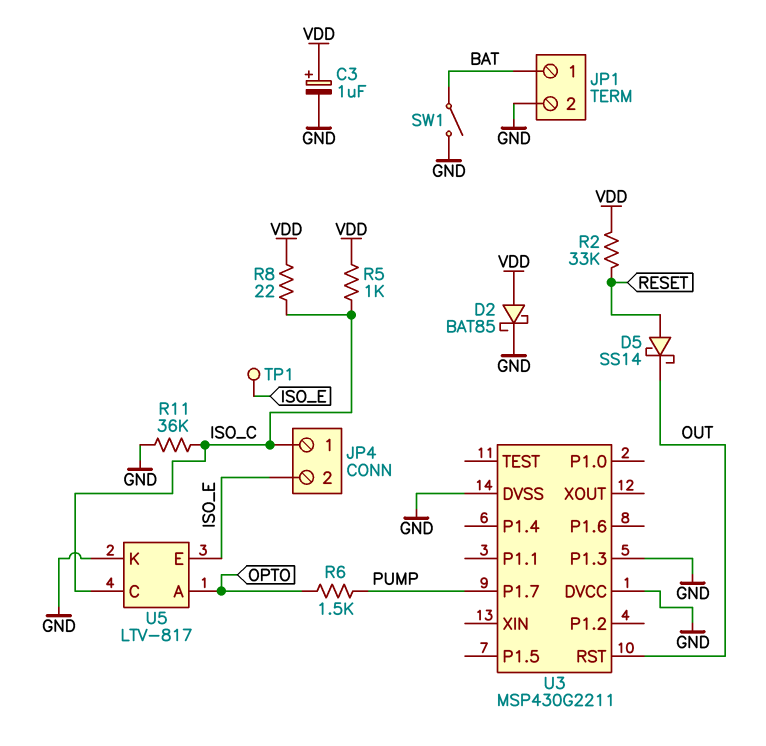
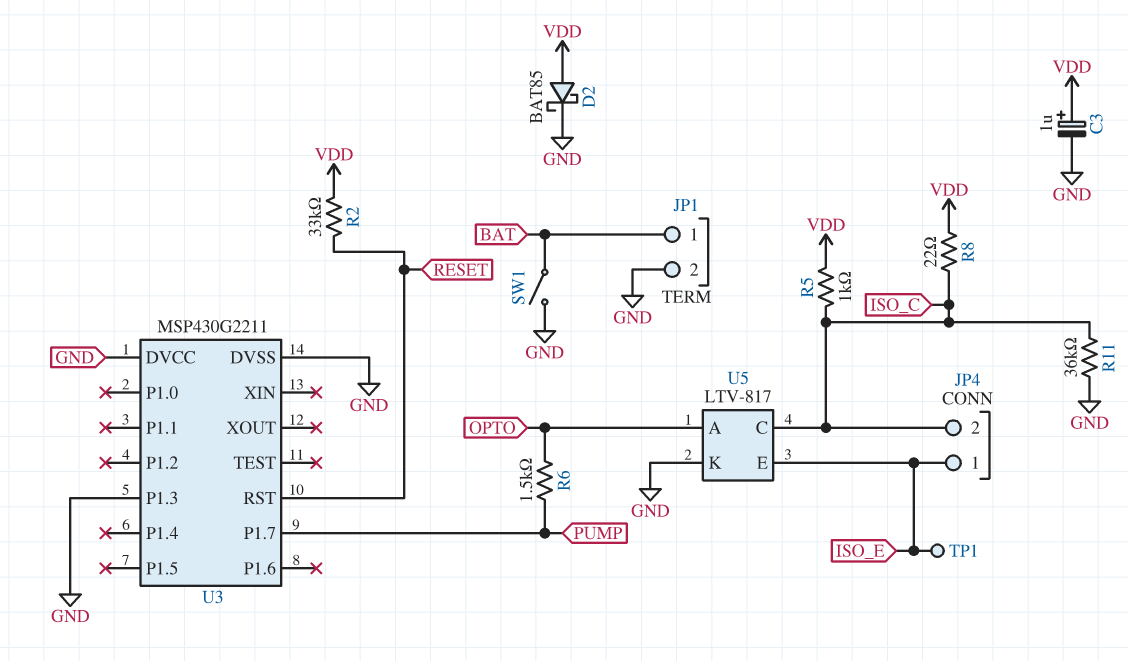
D5: schottky SS14 (A RESET, K OUT) -> none
JP4 pin 1: ISO_C -> ISO_E
JP4 pin 2: ISO_E -> ISO_C
U3 pin RST: OUT -> RESET

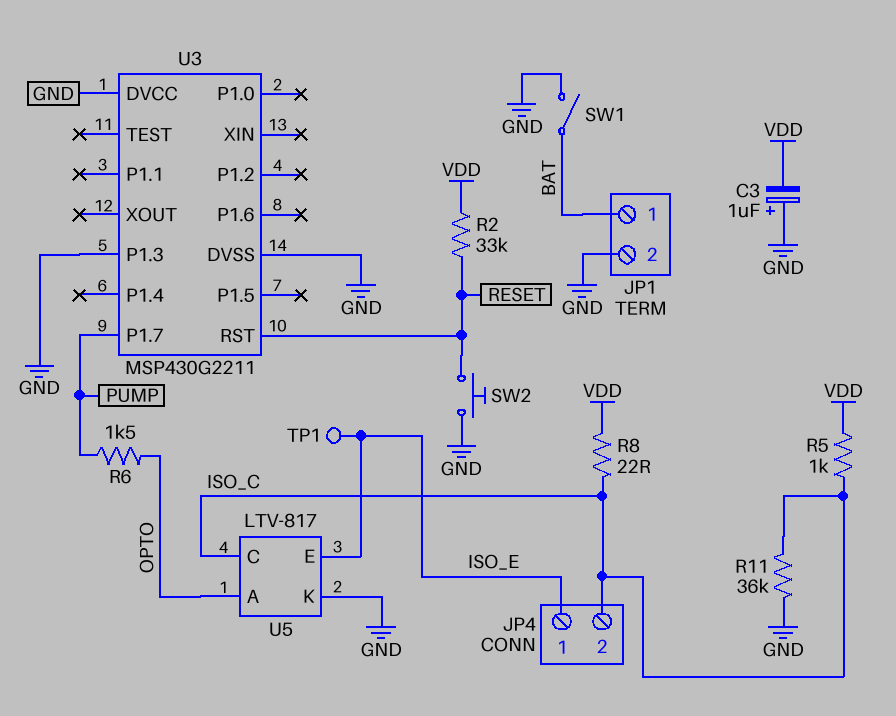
C3: 1uF (plus VDD, minus GND) -> 1uF (plus GND, minus VDD)
D2: schottky BAT85 (A VDD, K GND) -> none
SW2: none -> button (GND, RESET)

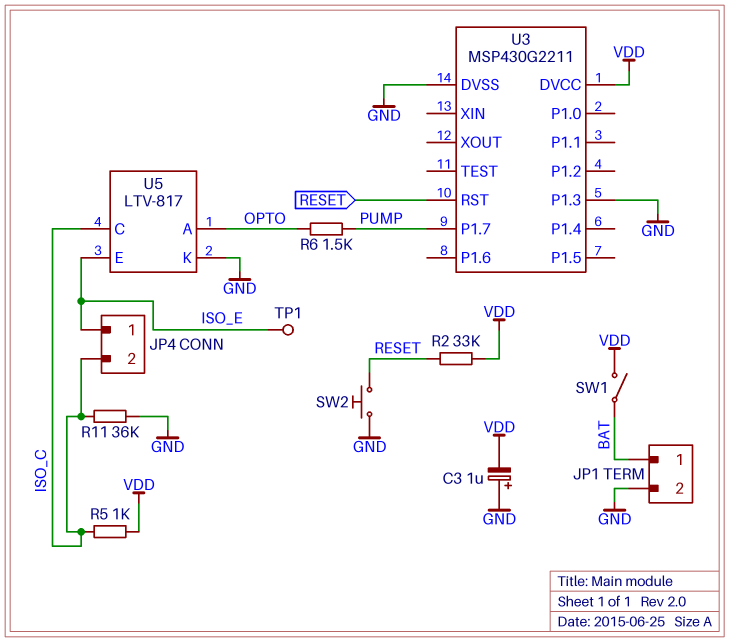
R8: 22 (ISO_C, VDD) -> none
SW1: switch (BAT, GND) -> switch (BAT, VDD)
U3 pin DVCC: GND -> VDD

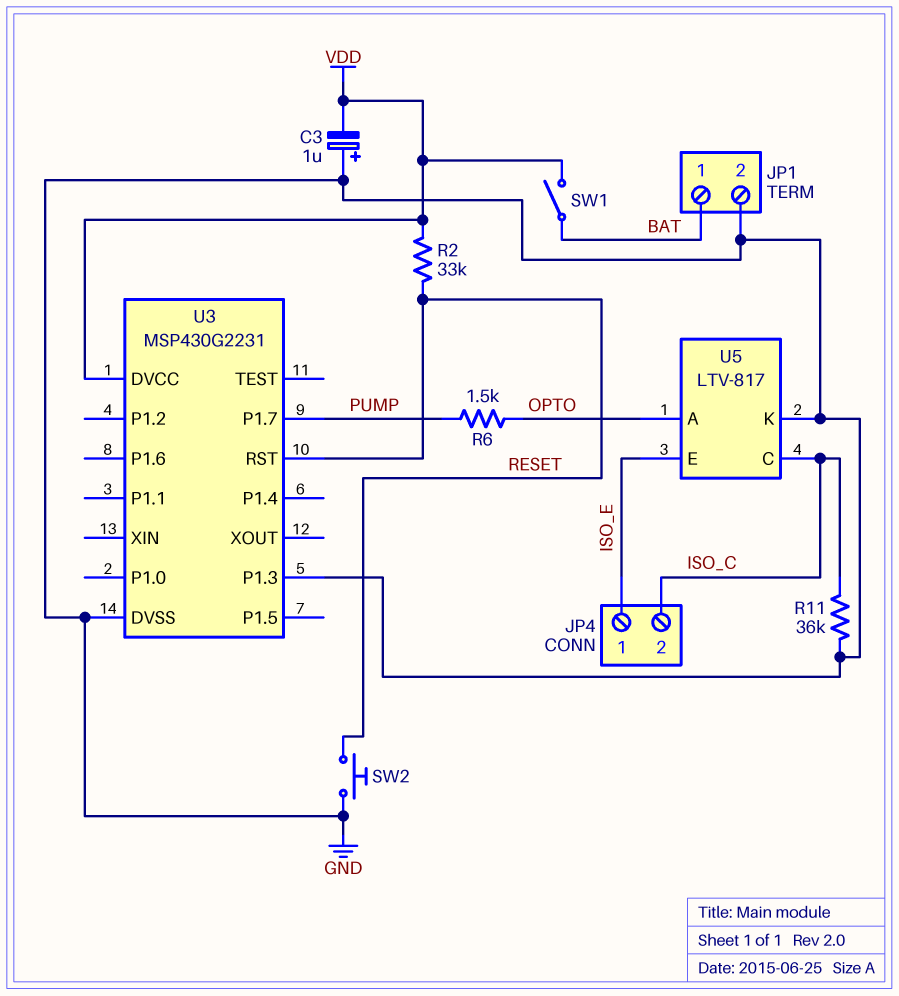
R5: 1k (ISO_C, VDD) -> none
TP1: test point (ISO_E) -> none
U3: MSP430G2211 -> MSP430G2231

